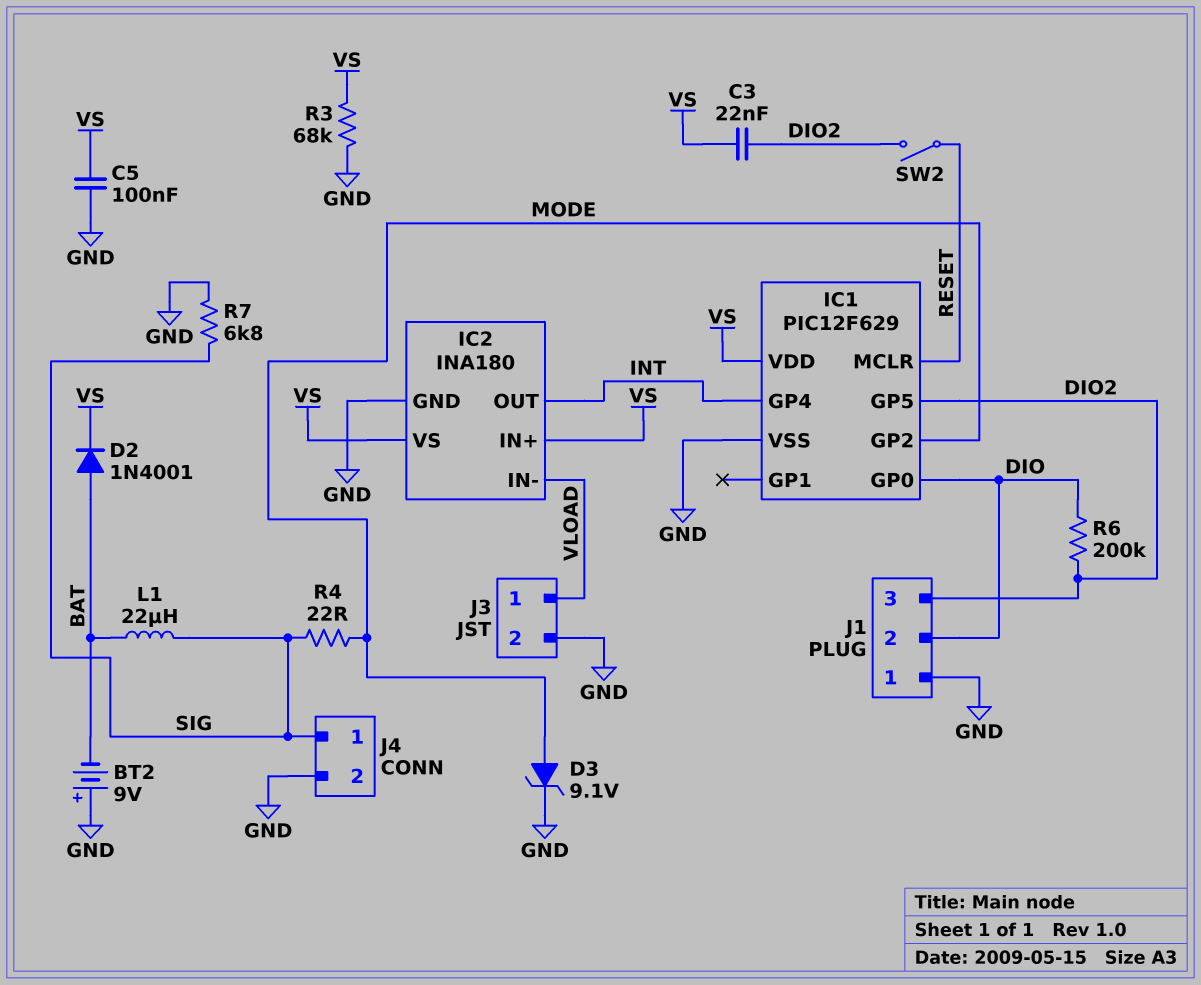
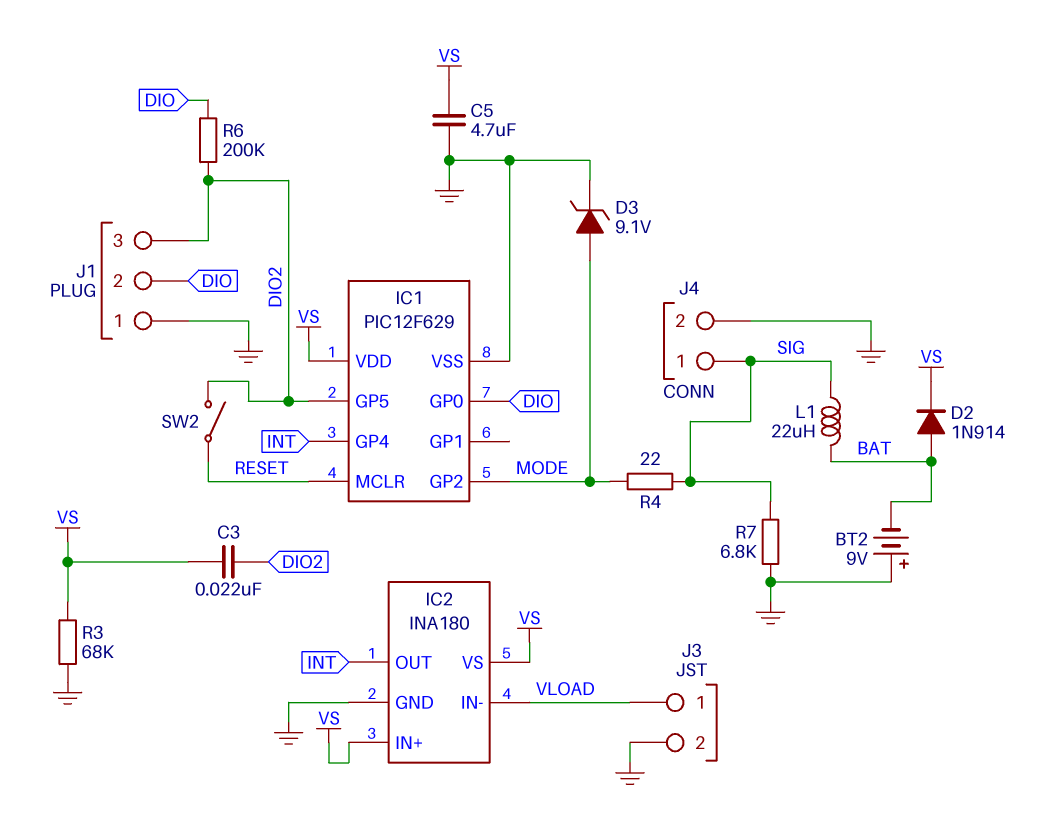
C5: 100nF (GND, VS) -> 4.7uF (GND, VS)
D2: diode 1N4001 (A BAT, K VS) -> diode 1N914 (A BAT, K VS)

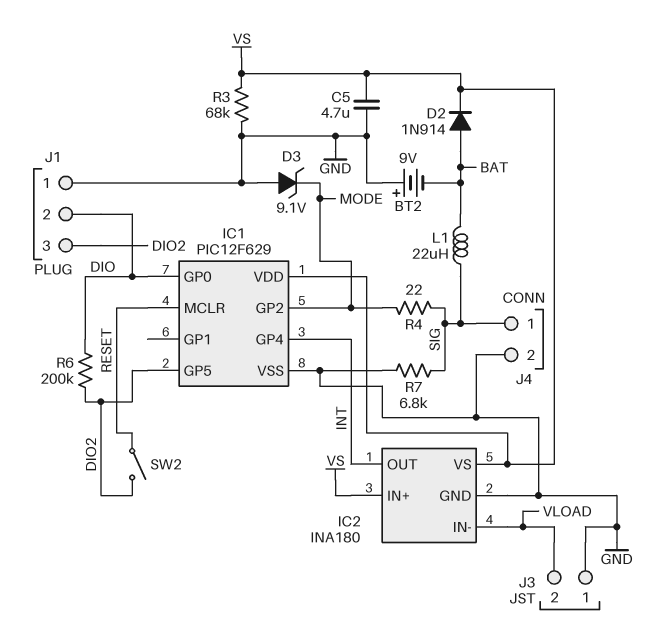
C3: 22nF (DIO2, VS) -> none
D3: zener 9.1V (A MODE, K GND) -> zener 9.1V (A GND, K MODE)
J3 pin 1: VLOAD -> GND
J3 pin 2: GND -> VLOAD

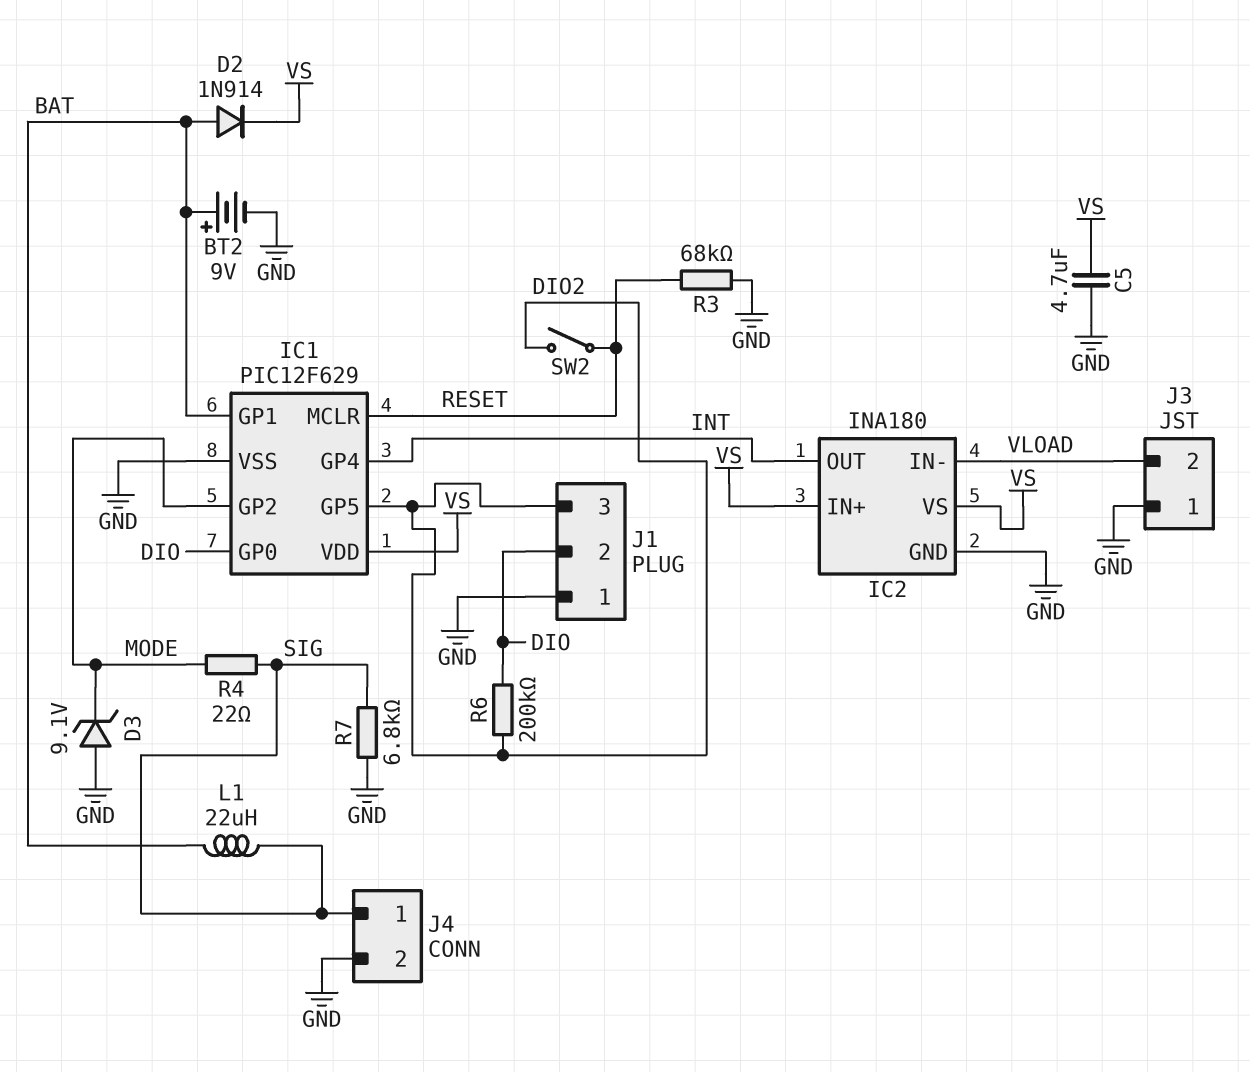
BT2: 9V (plus GND, minus BAT) -> 9V (plus BAT, minus GND)
IC1 pin GP1: none -> BAT
R3: 68k (GND, VS) -> 68k (GND, RESET)

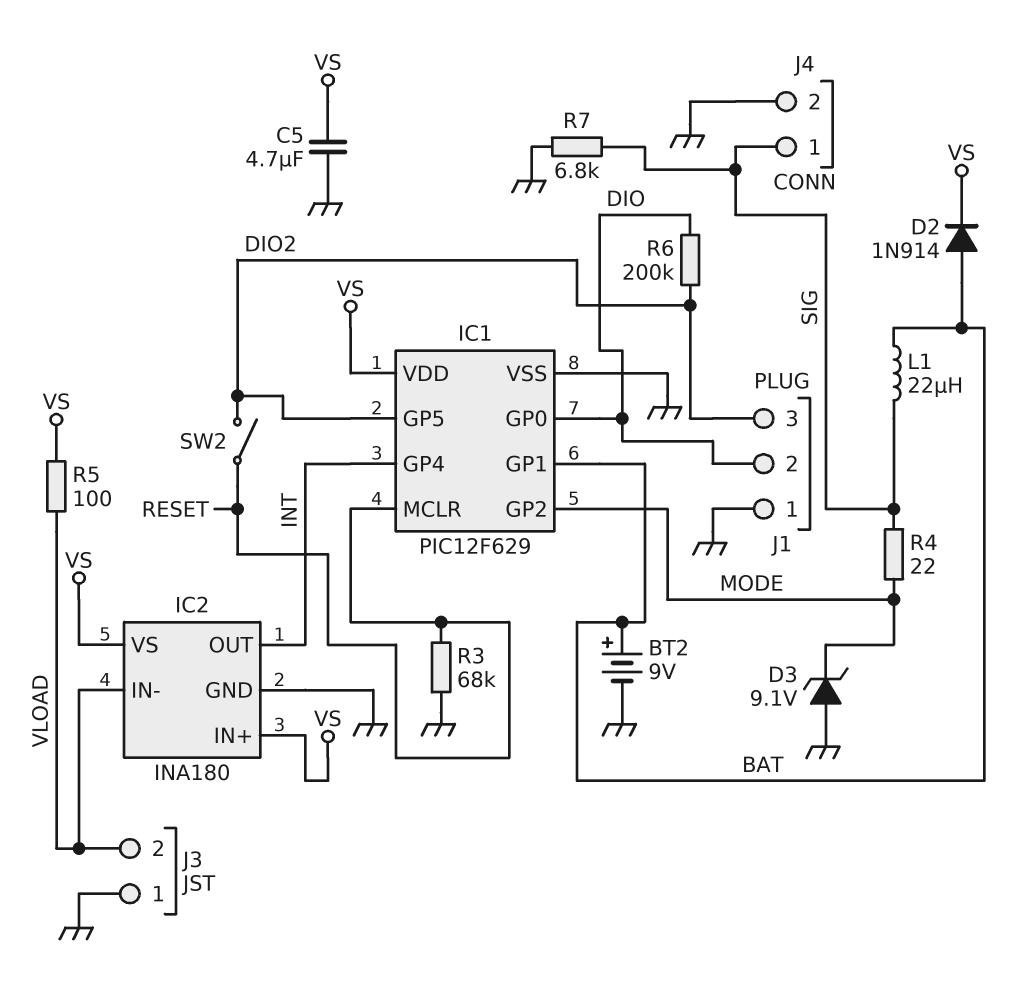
R5: none -> 100 (VLOAD, VS)

